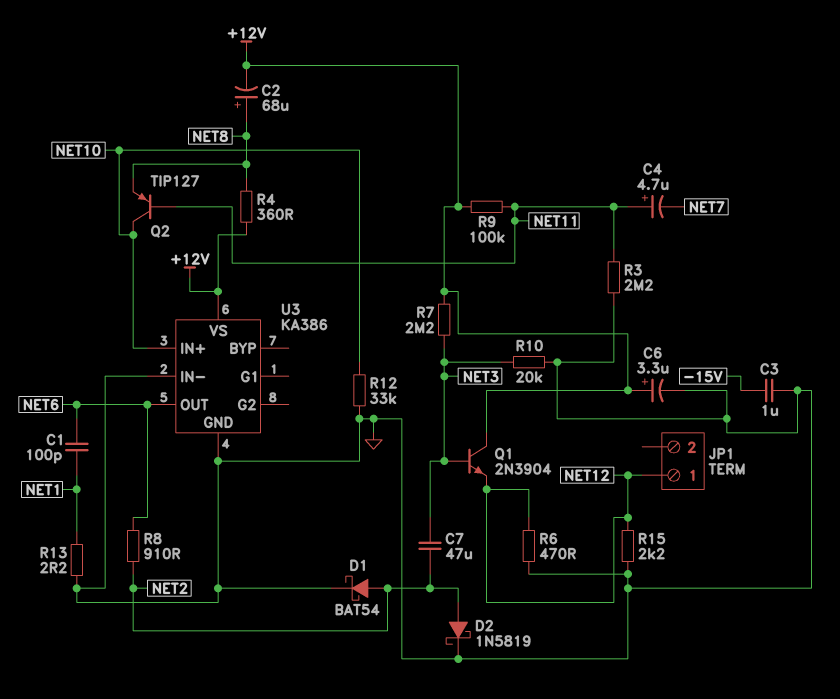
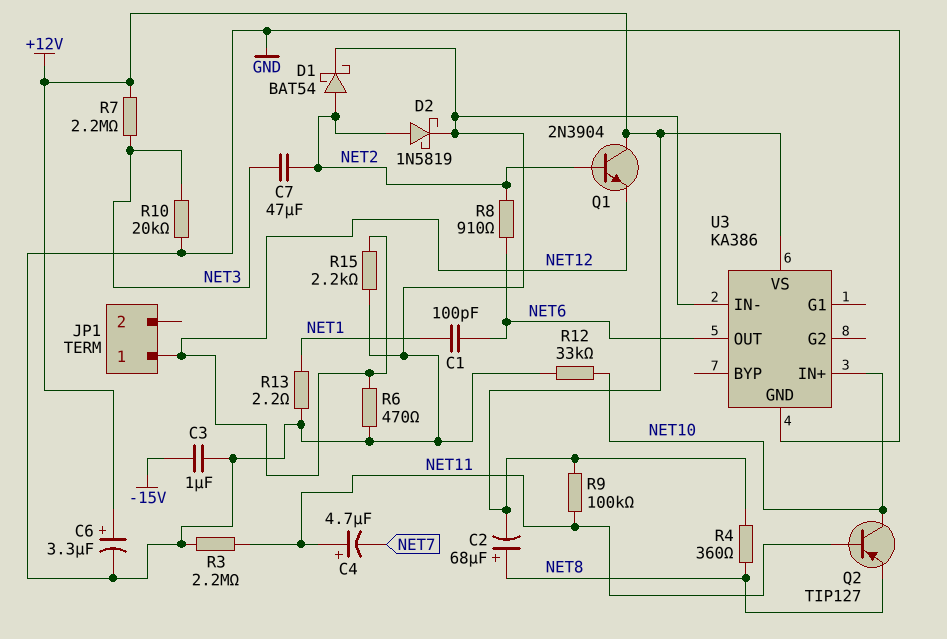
Q1: NPN 2N3904 (B NET3, C +12V, E NET12) -> NPN 2N3904 (B NET2, C +12V, E NET12)

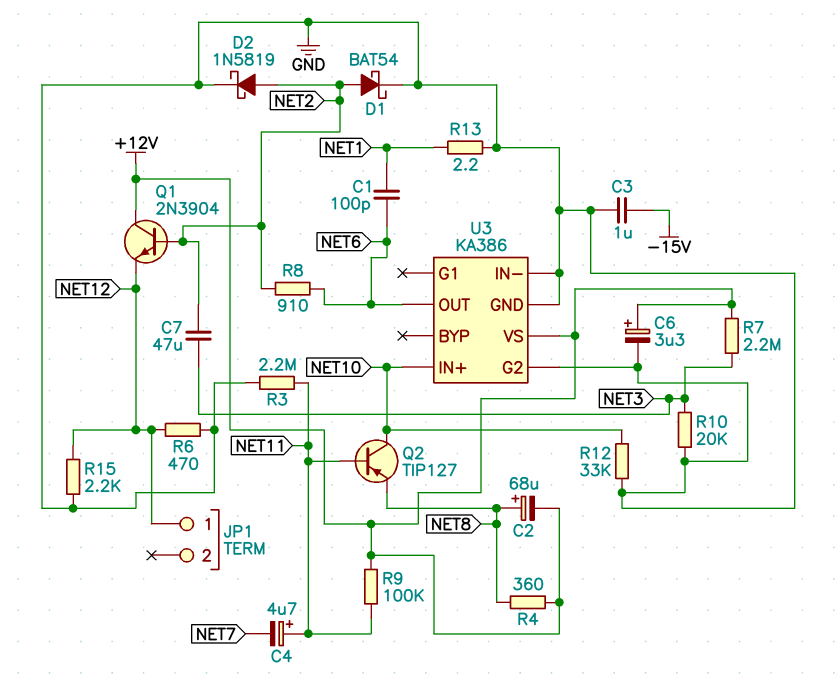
U3 pin G2: none -> GND

